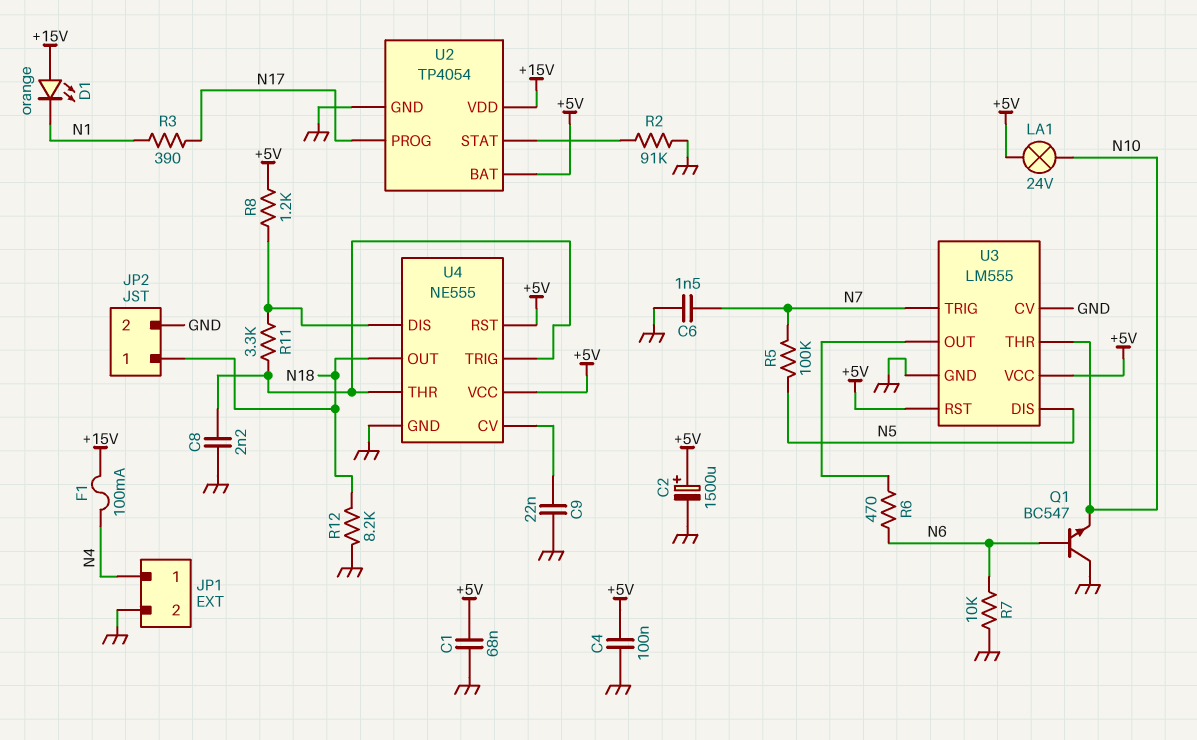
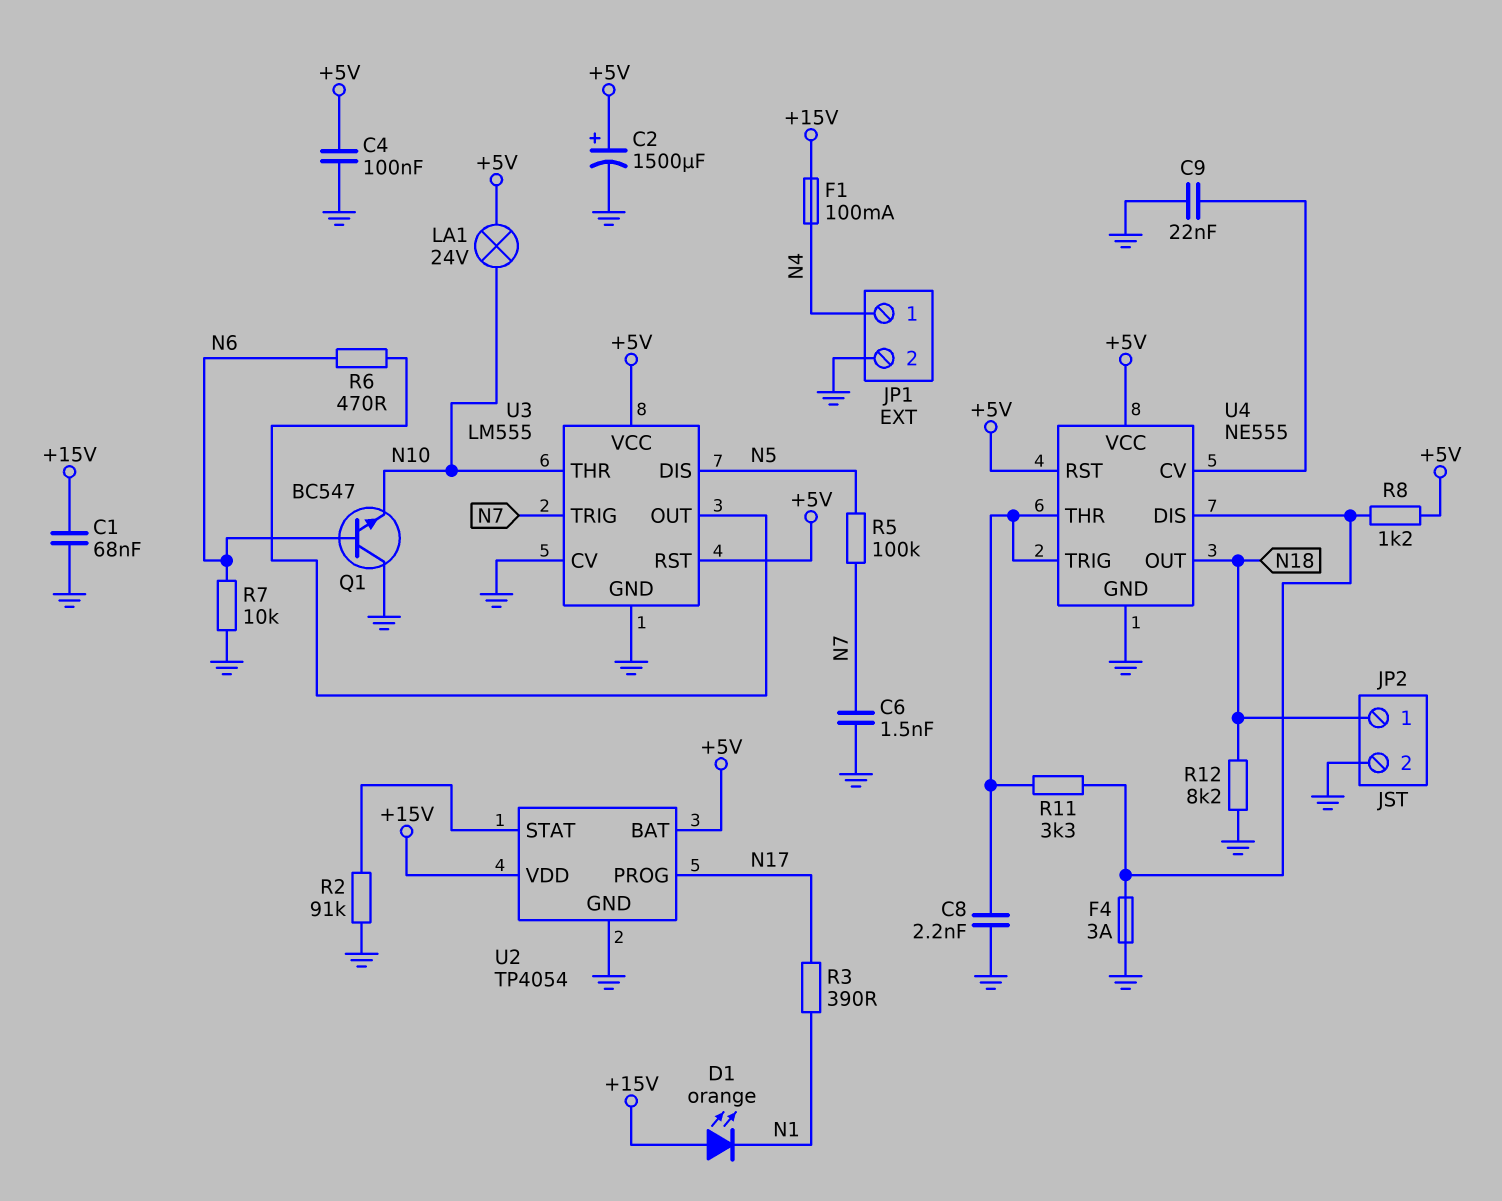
C1: 68nF (+5V, GND) -> 68nF (+15V, GND)
F4: none -> 3A (GND, U4/DIS)

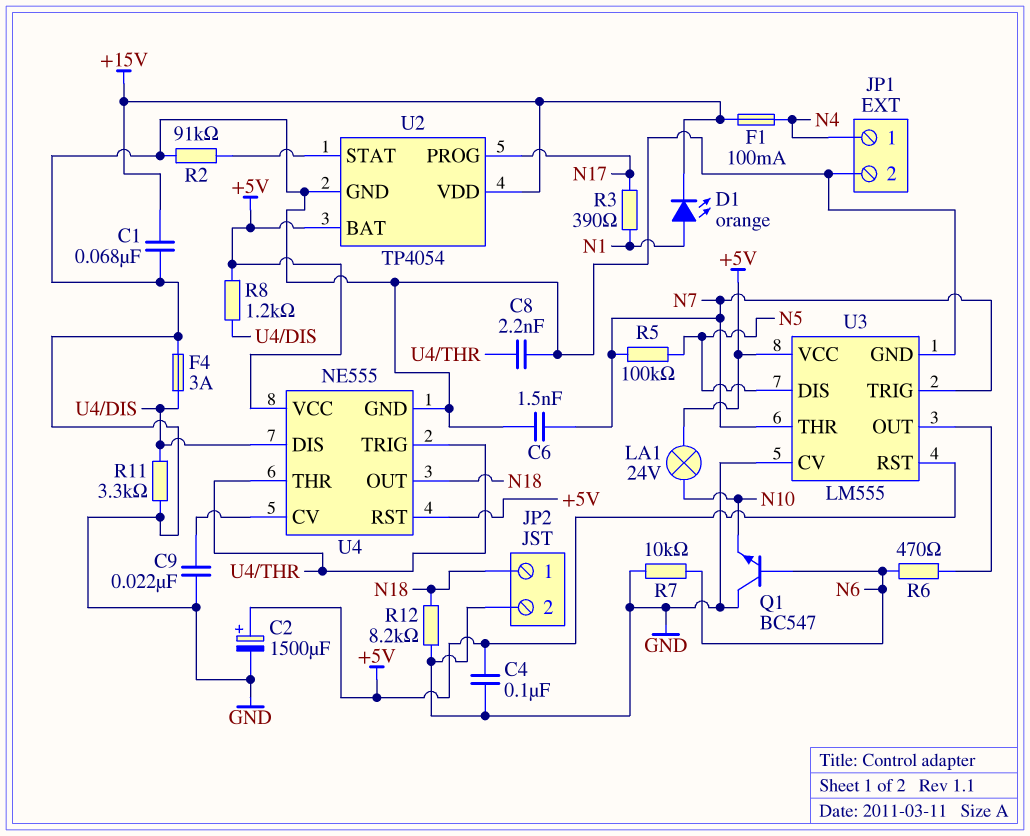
D1: LED orange (A +15V, K N1) -> LED orange (A N1, K +15V)
R11: 3.3k (U4/DIS, U4/THR) -> 3.3k (GND, U4/DIS)
U3 pin THR: N10 -> N7

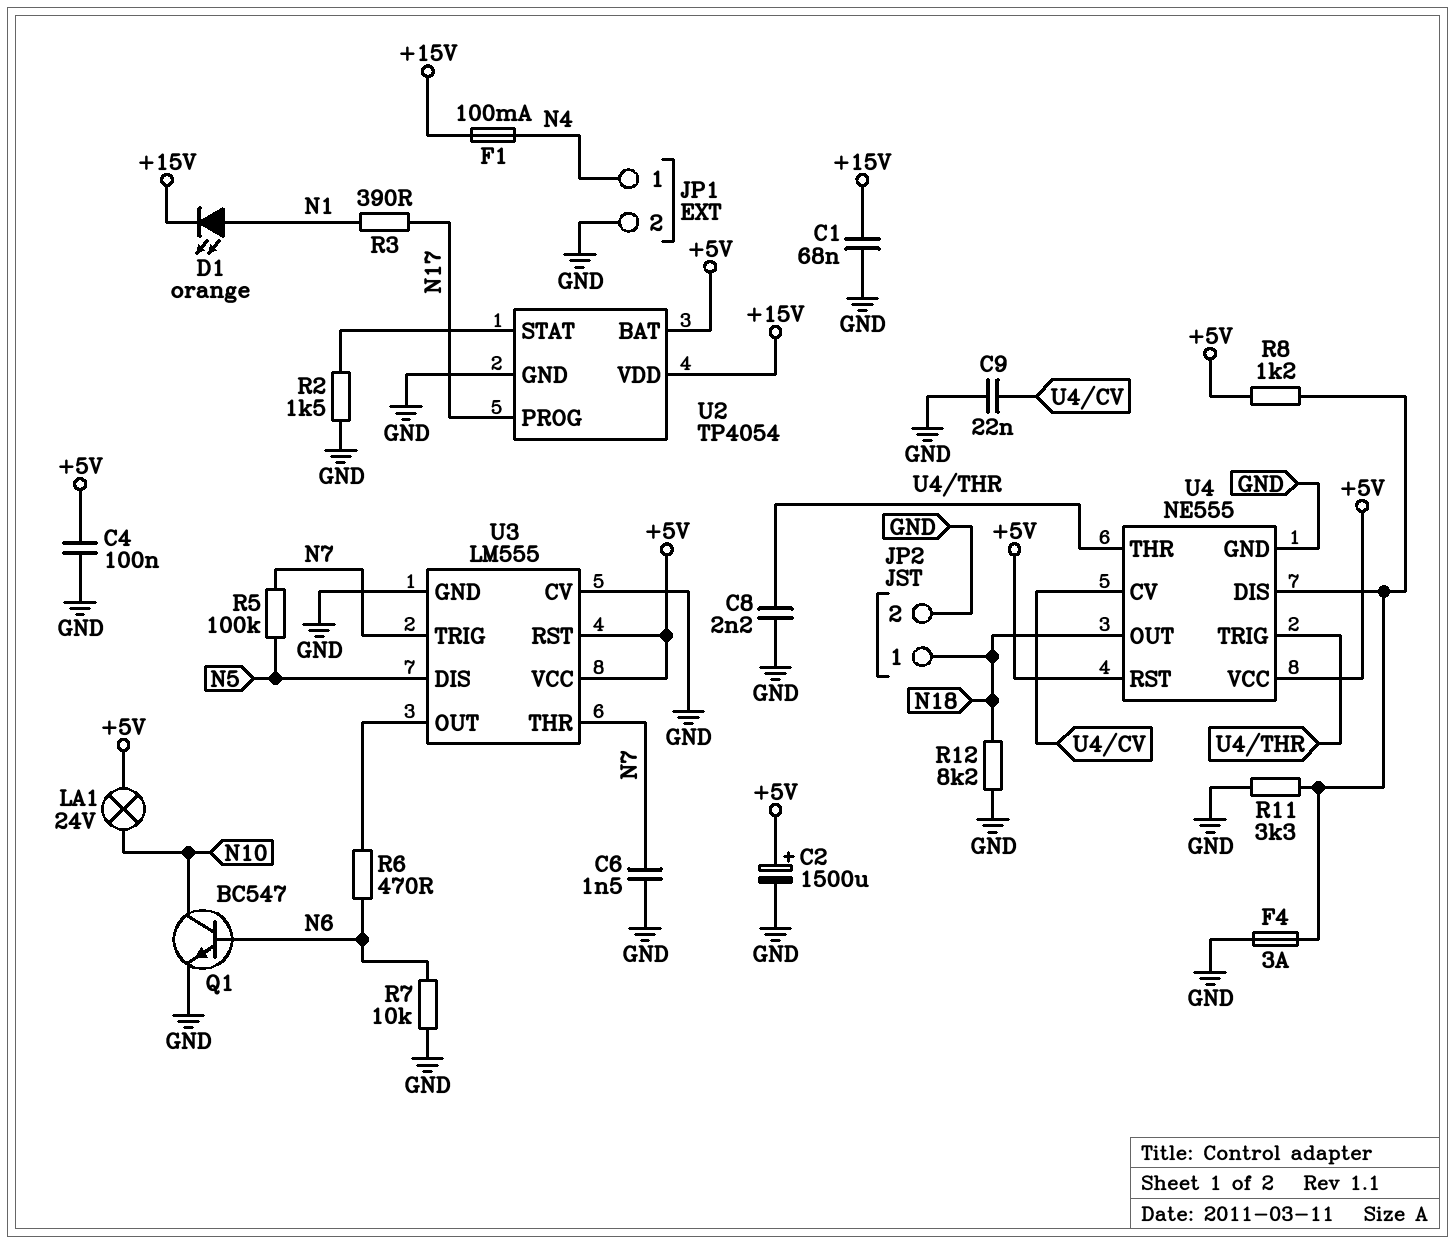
Q1: NPN BC547 (B N6, C GND, E N10) -> NPN BC547 (B N6, C N10, E GND)
R2: 91k (GND, U2/STAT) -> 1.5k (GND, U2/STAT)

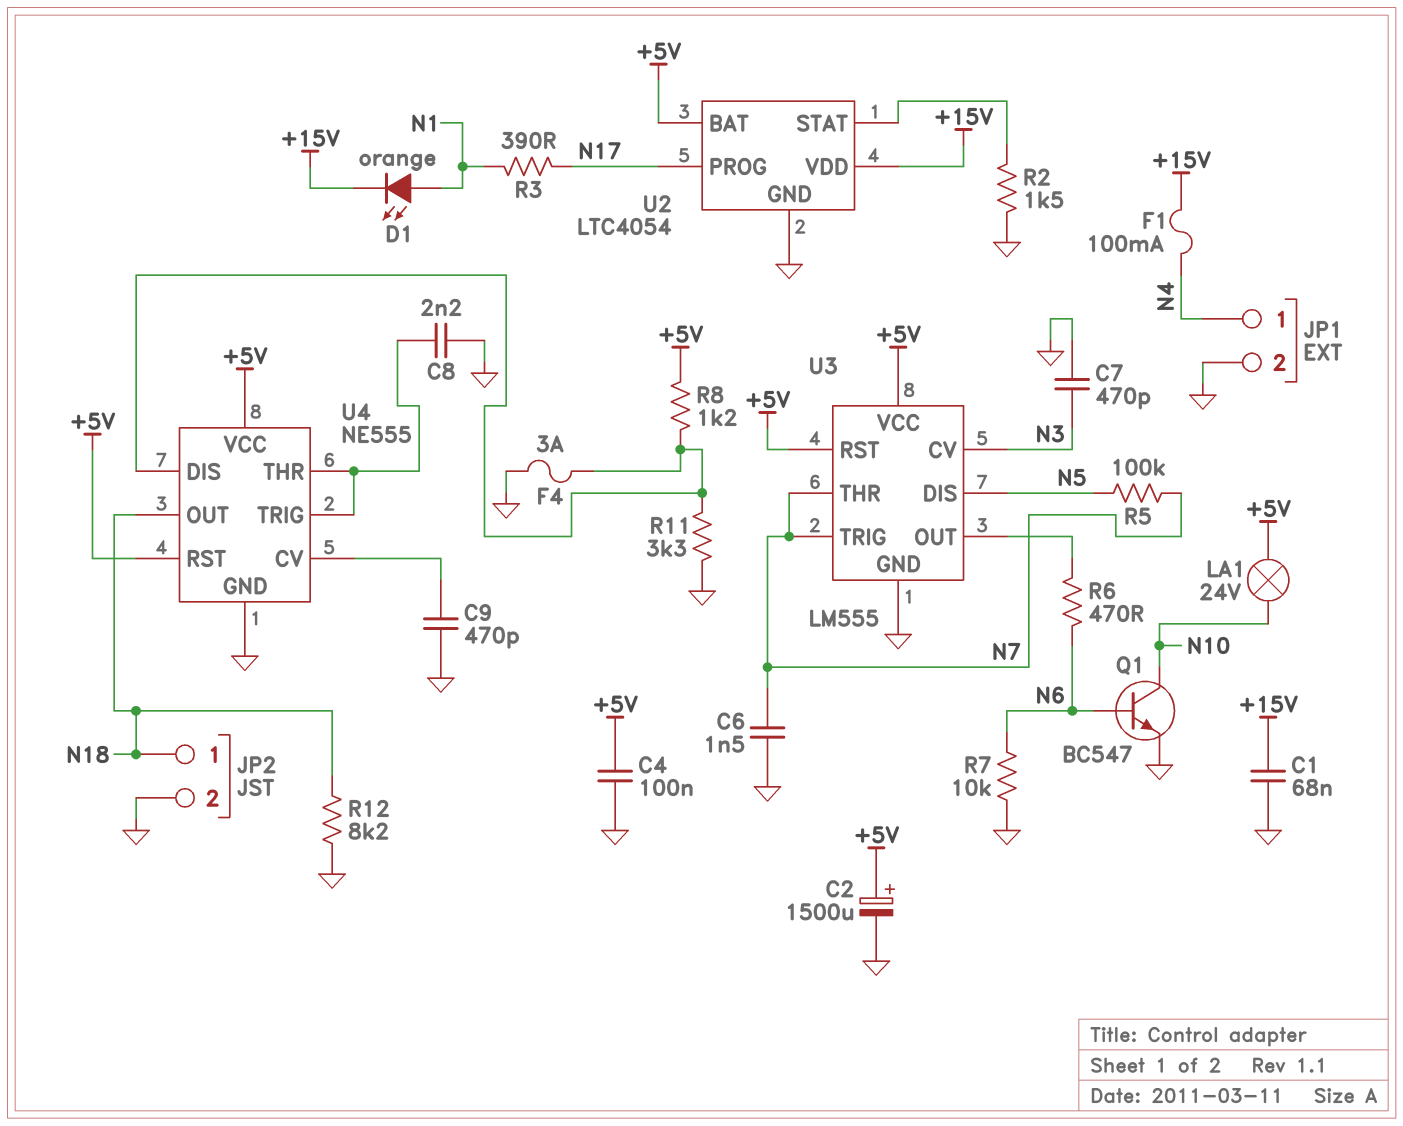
C7: none -> 470pF (GND, N3)
C9: 22nF (GND, U4/CV) -> 470pF (GND, U4/CV)
U2: TP4054 -> LTC4054
U3 pin CV: GND -> N3

